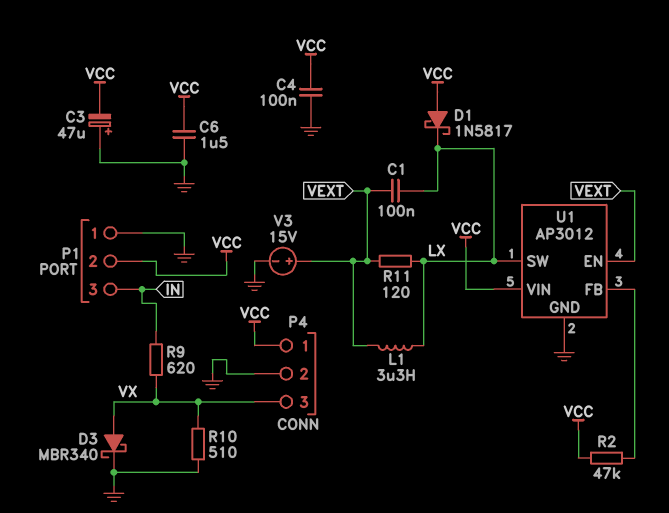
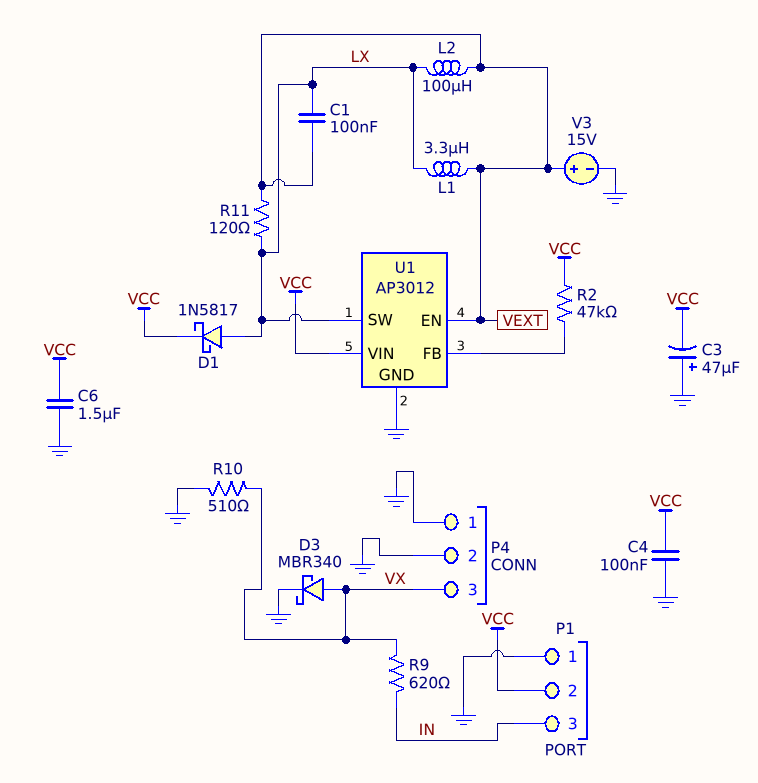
D1: schottky 1N5817 (A VCC, K LX) -> schottky 1N5817 (A LX, K VCC)
L2: none -> 100uH (LX, VEXT)
P4 pin 1: VCC -> GND

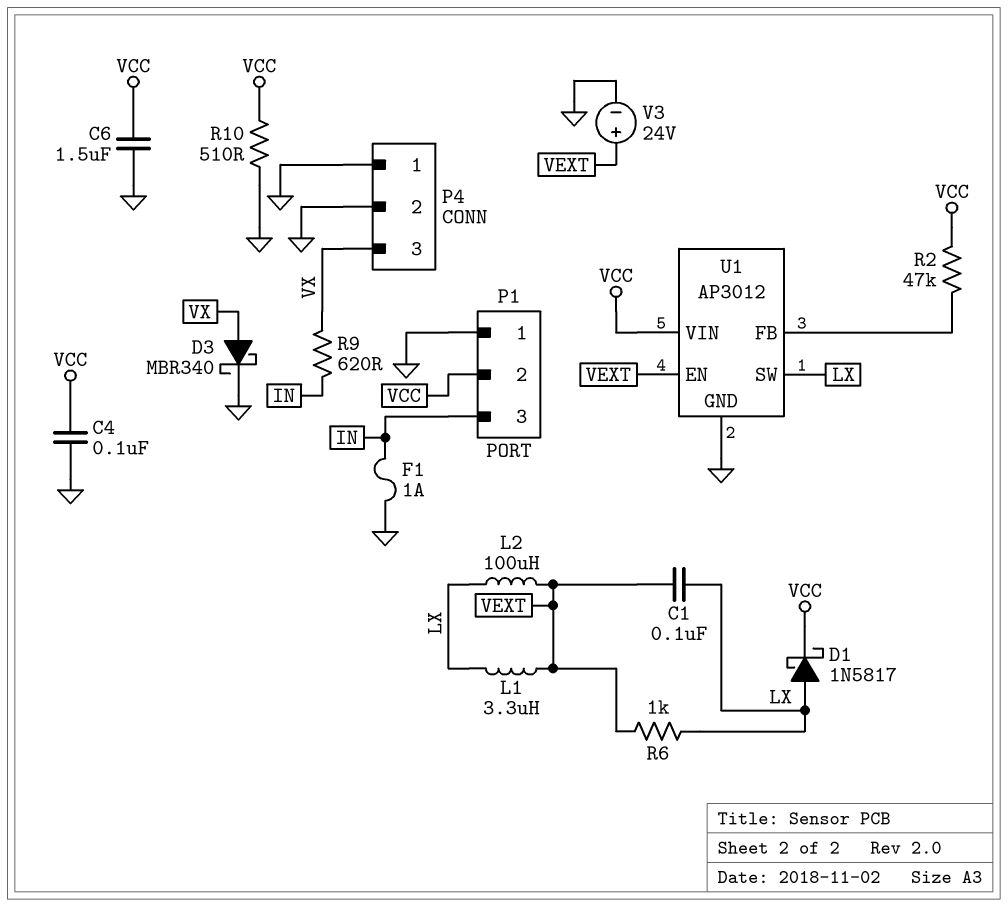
C3: 47uF (plus GND, minus VCC) -> none
F1: none -> 1A (GND, IN)
R6: none -> 1k (LX, VEXT)
R10: 510 (GND, VX) -> 510 (GND, VCC)
R11: 120 (LX, VEXT) -> none
V3: 15V (plus VEXT, minus GND) -> 24V (plus VEXT, minus GND)

